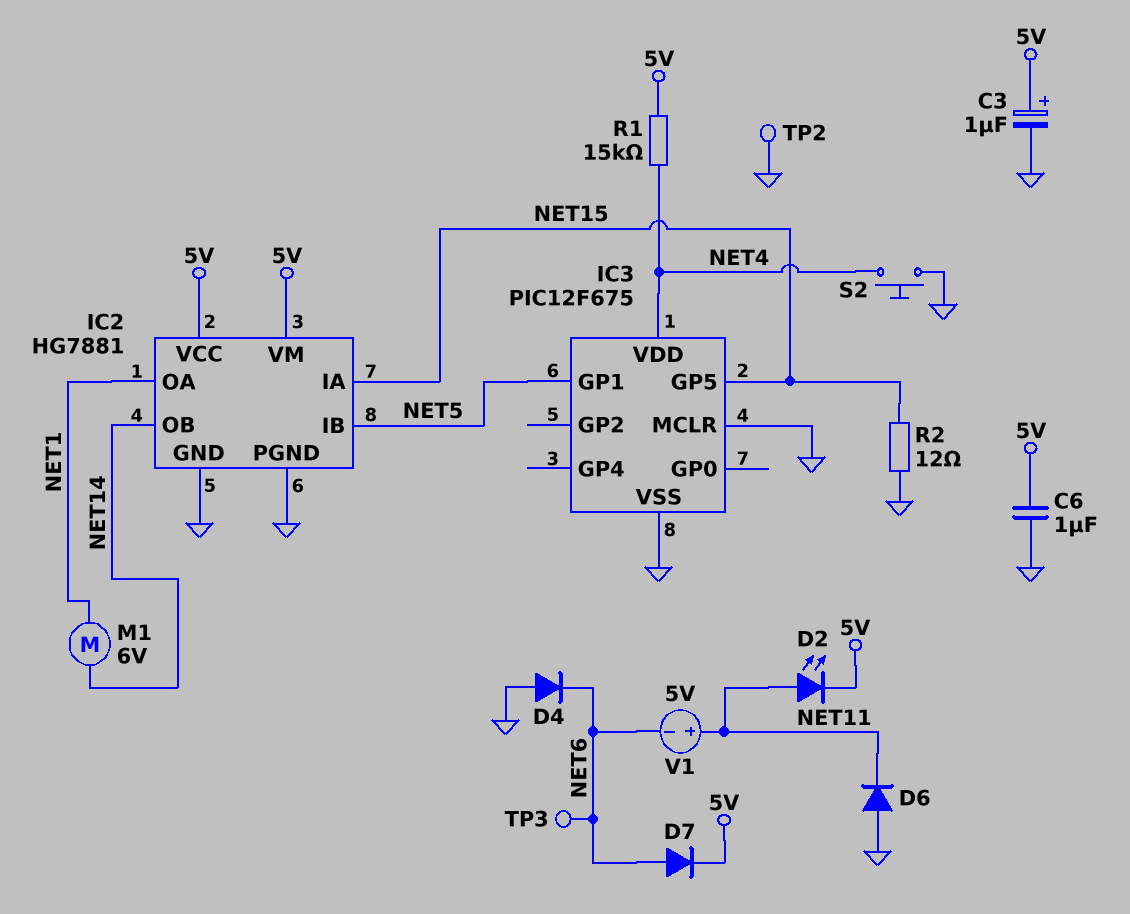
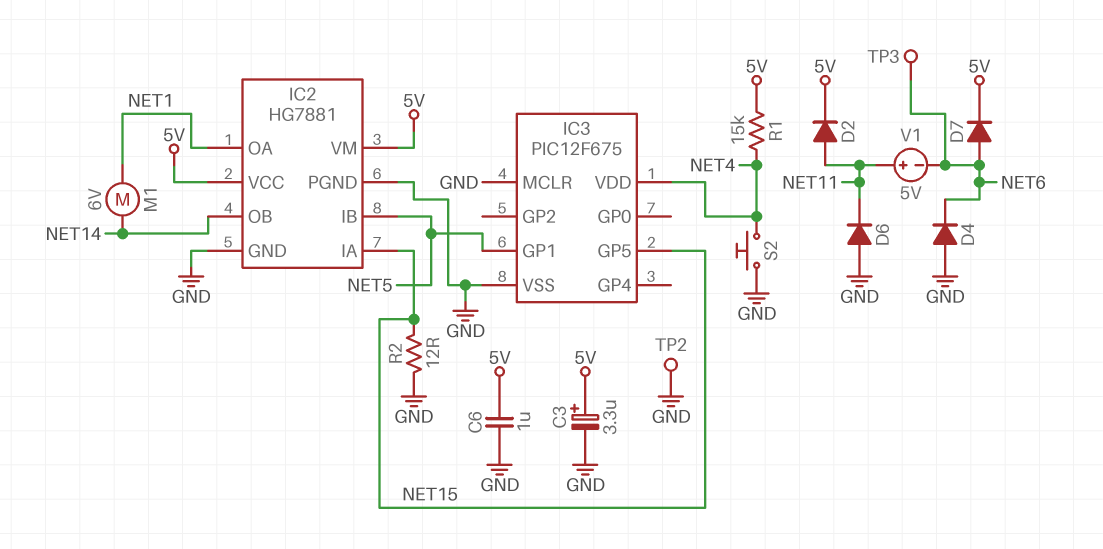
C3: 1uF (plus 5V, minus GND) -> 3.3uF (plus 5V, minus GND)
D2: LED (A NET11, K 5V) -> diode (A NET11, K 5V)

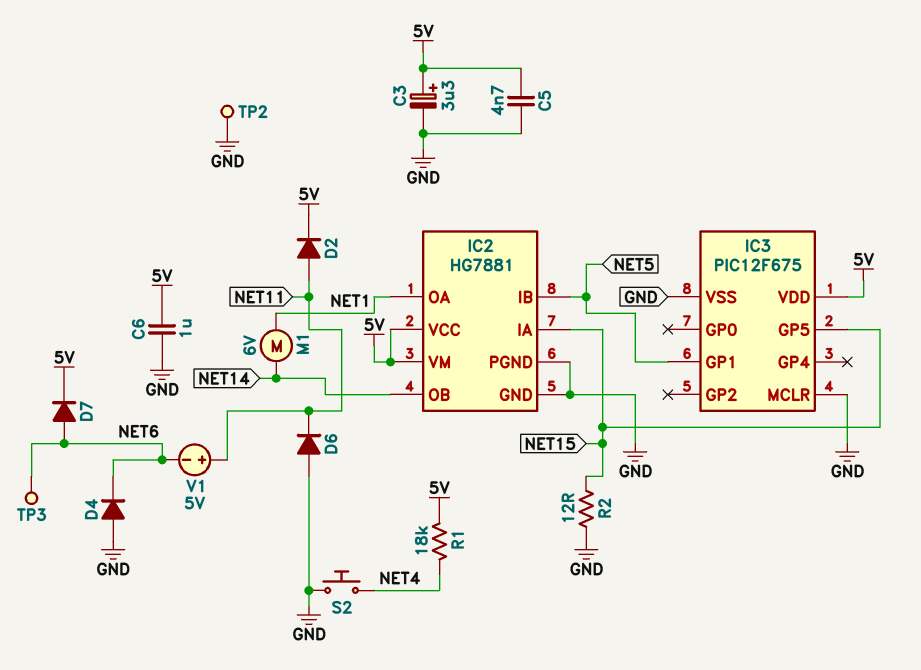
C5: none -> 4.7nF (5V, GND)
IC3 pin VDD: NET4 -> 5V
R1: 15k (5V, NET4) -> 18k (5V, NET4)

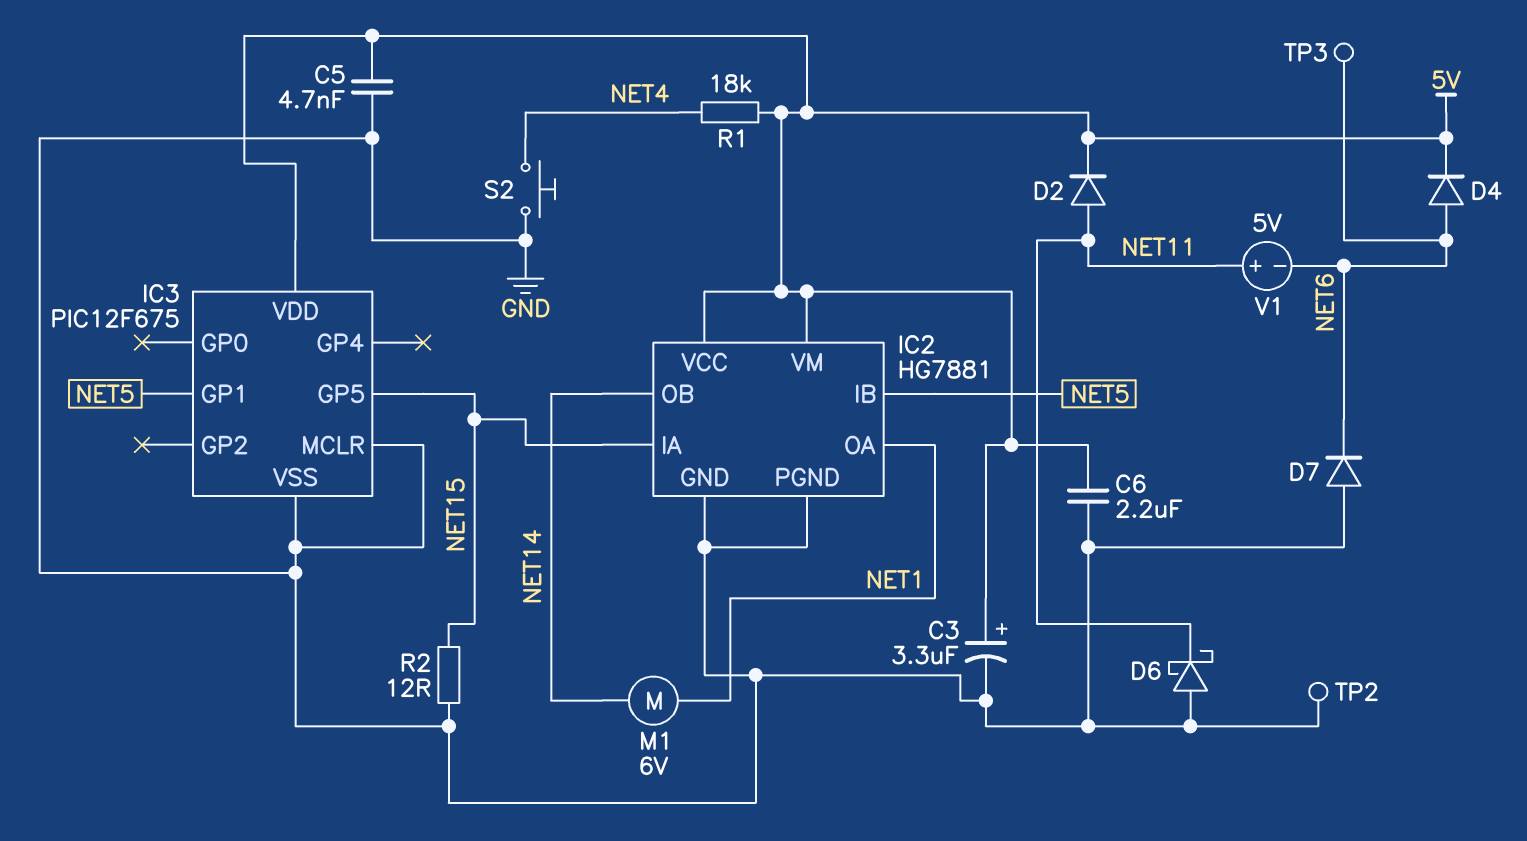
C6: 1uF (5V, GND) -> 2.2uF (5V, GND)
D4: diode (A GND, K NET6) -> diode (A NET6, K 5V)
D6: diode (A GND, K NET11) -> schottky (A GND, K NET11)
D7: diode (A NET6, K 5V) -> diode (A GND, K NET6)

